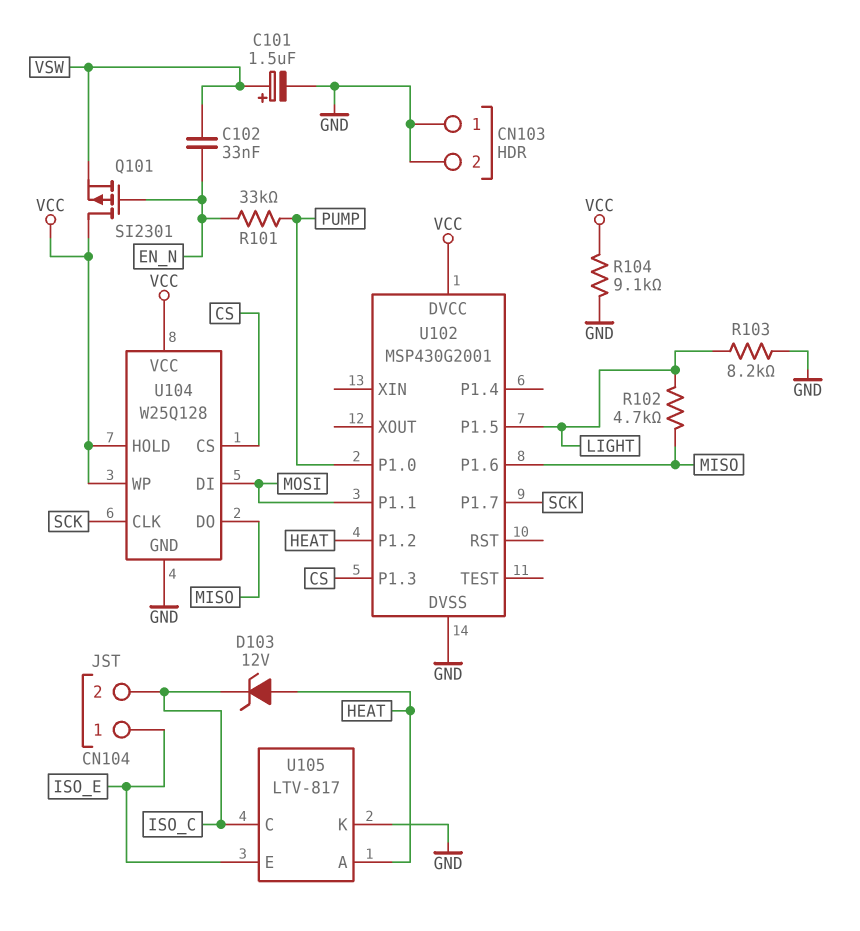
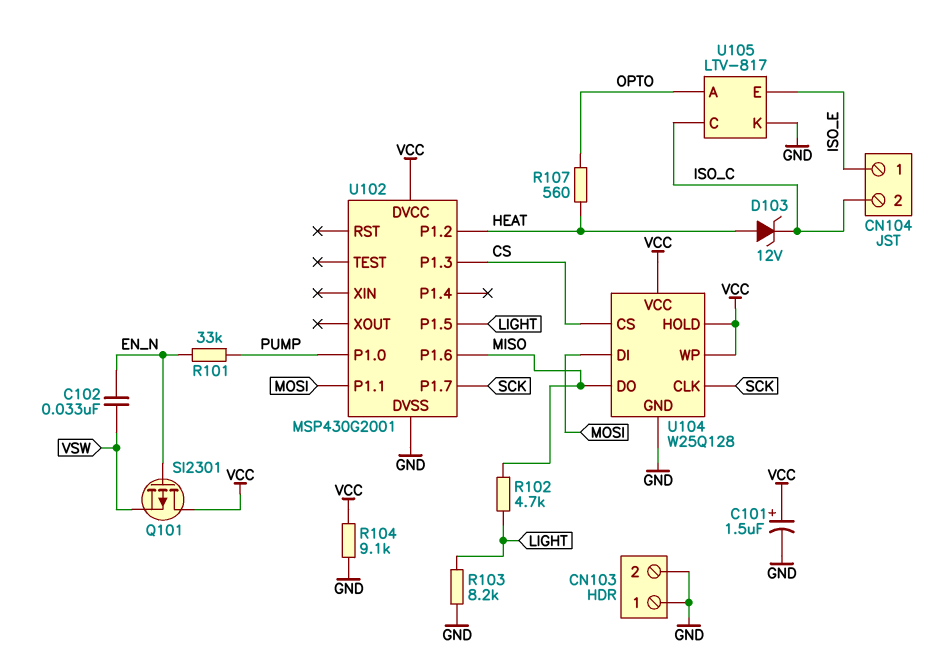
C101: 1.5uF (plus VSW, minus GND) -> 1.5uF (plus VCC, minus GND)
R107: none -> 560 (HEAT, OPTO)
U105 pin A: HEAT -> OPTO

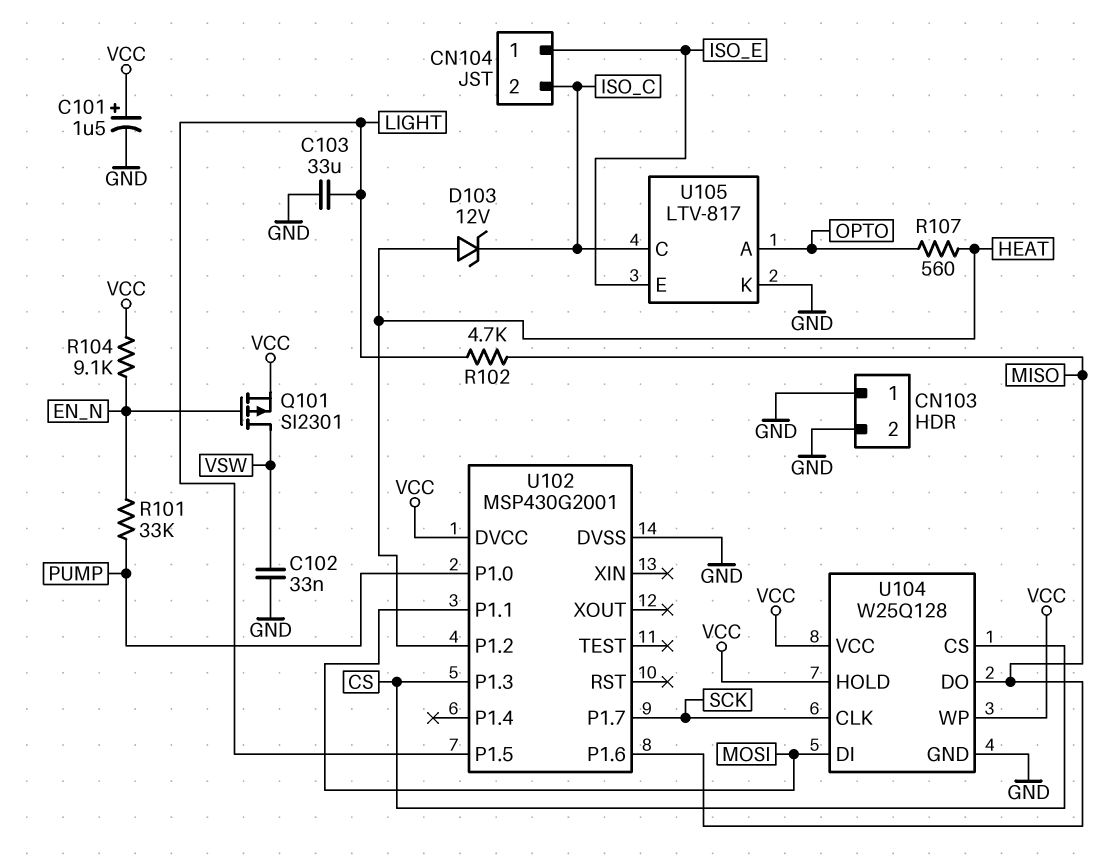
C102: 33nF (EN_N, VSW) -> 33nF (GND, VSW)
C103: none -> 33uF (GND, LIGHT)
Q101: PMOS SI2301 (G EN_N, D VCC, S VSW) -> PMOS SI2301 (G EN_N, D VSW, S VCC)
R103: 8.2k (GND, LIGHT) -> none
R104: 9.1k (GND, VCC) -> 9.1k (EN_N, VCC)

